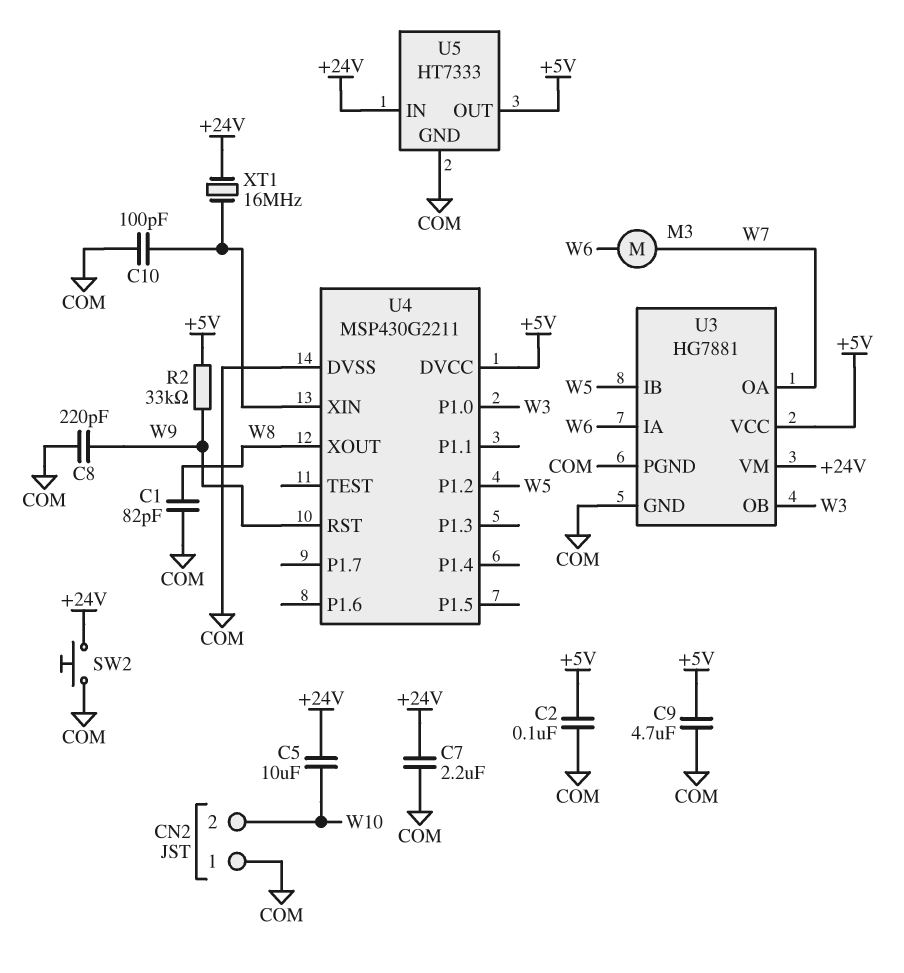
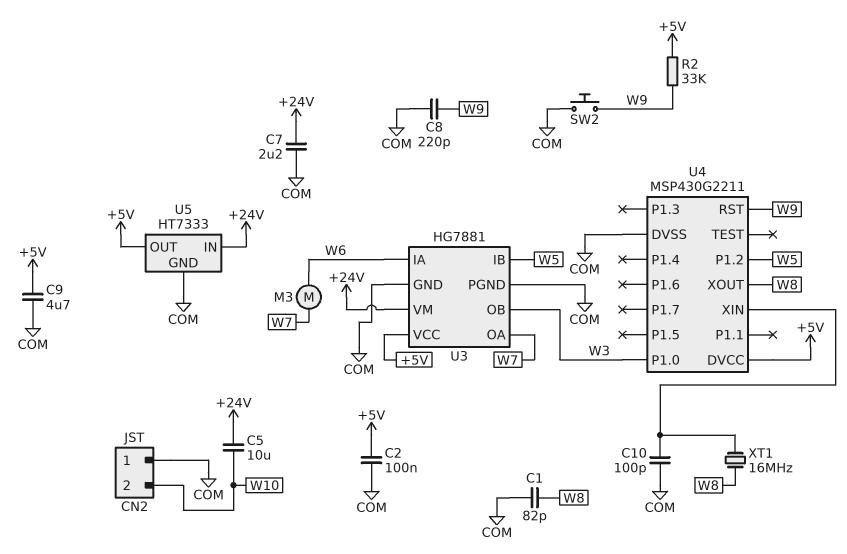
SW2: button (+24V, COM) -> button (COM, W9)
XT1: 16MHz (+24V, U4/XIN) -> 16MHz (U4/XIN, W8)

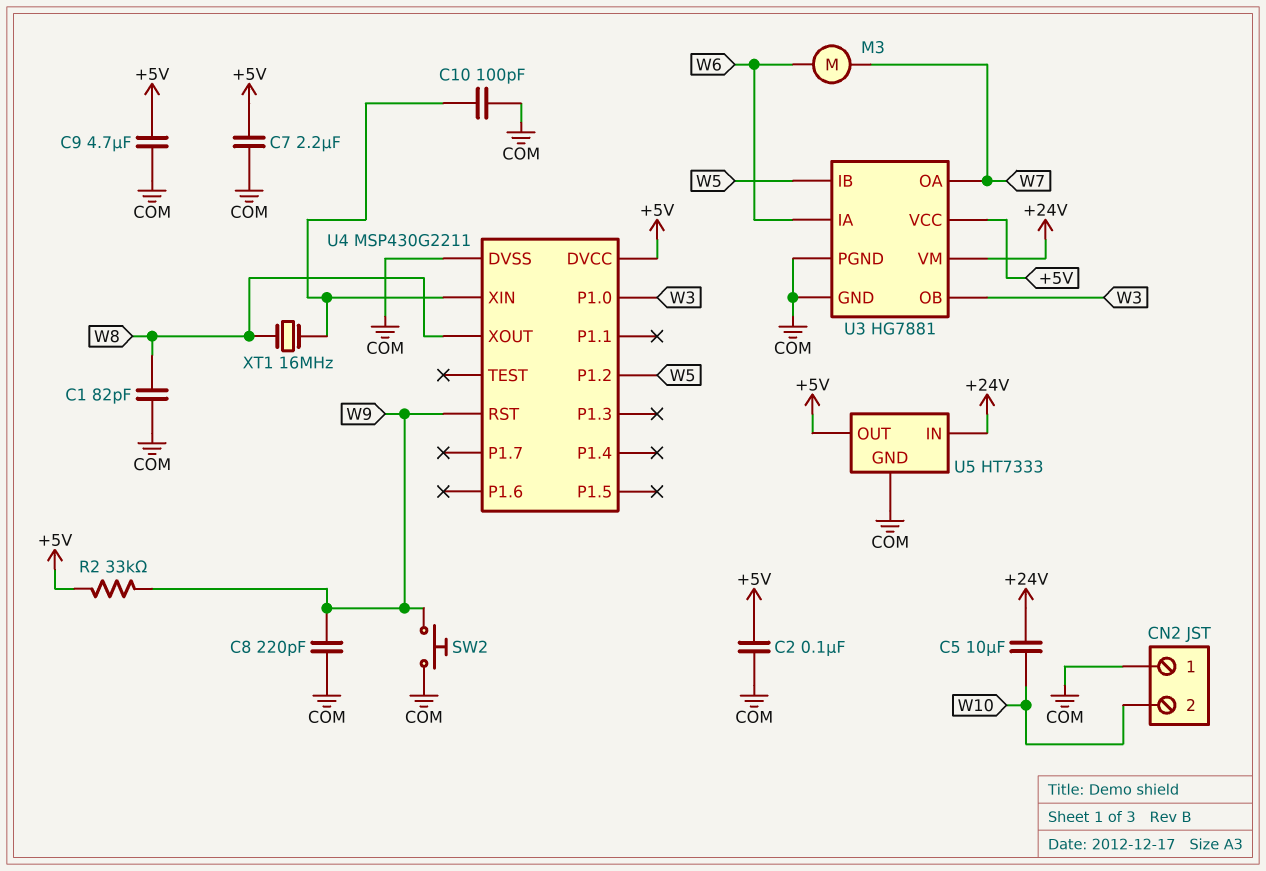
C7: 2.2uF (+24V, COM) -> 2.2uF (+5V, COM)

